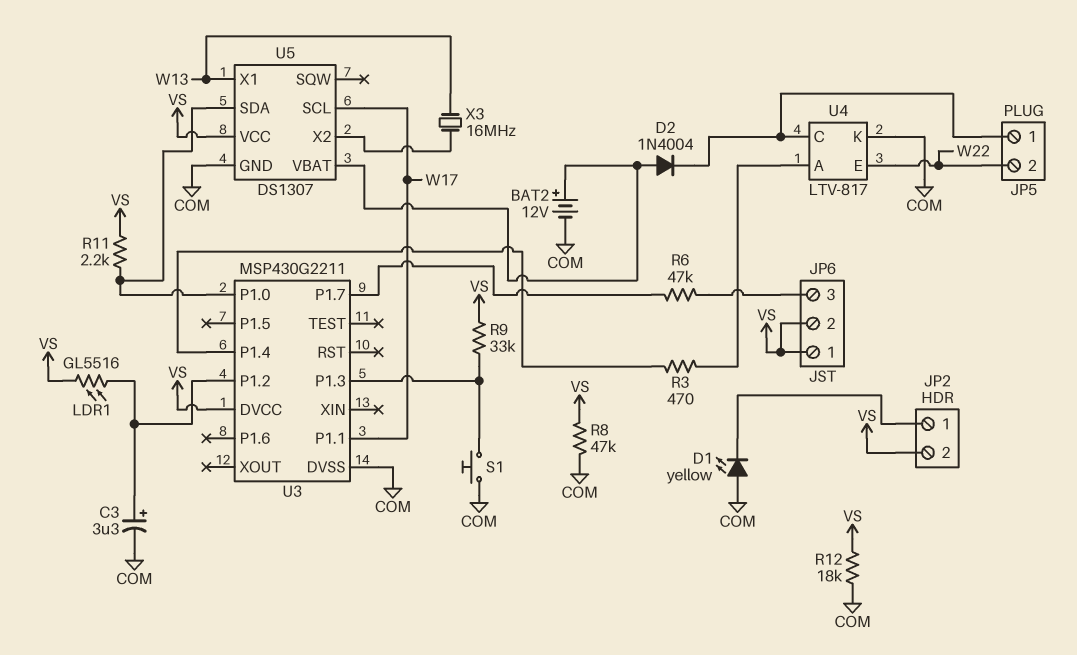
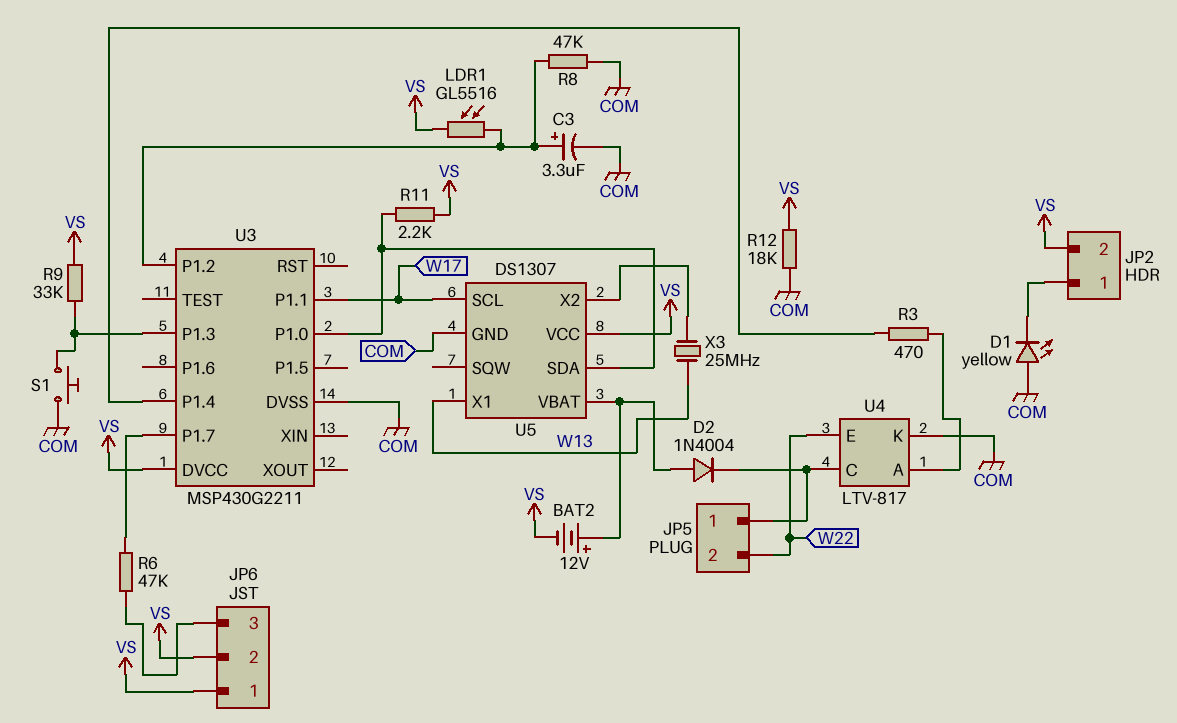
BAT2: 12V (plus U5/VBAT, minus COM) -> 12V (plus U5/VBAT, minus VS)
R8: 47k (COM, VS) -> 47k (COM, U3/P1.2)
X3: 16MHz (U5/X2, W13) -> 25MHz (U5/X2, W13)

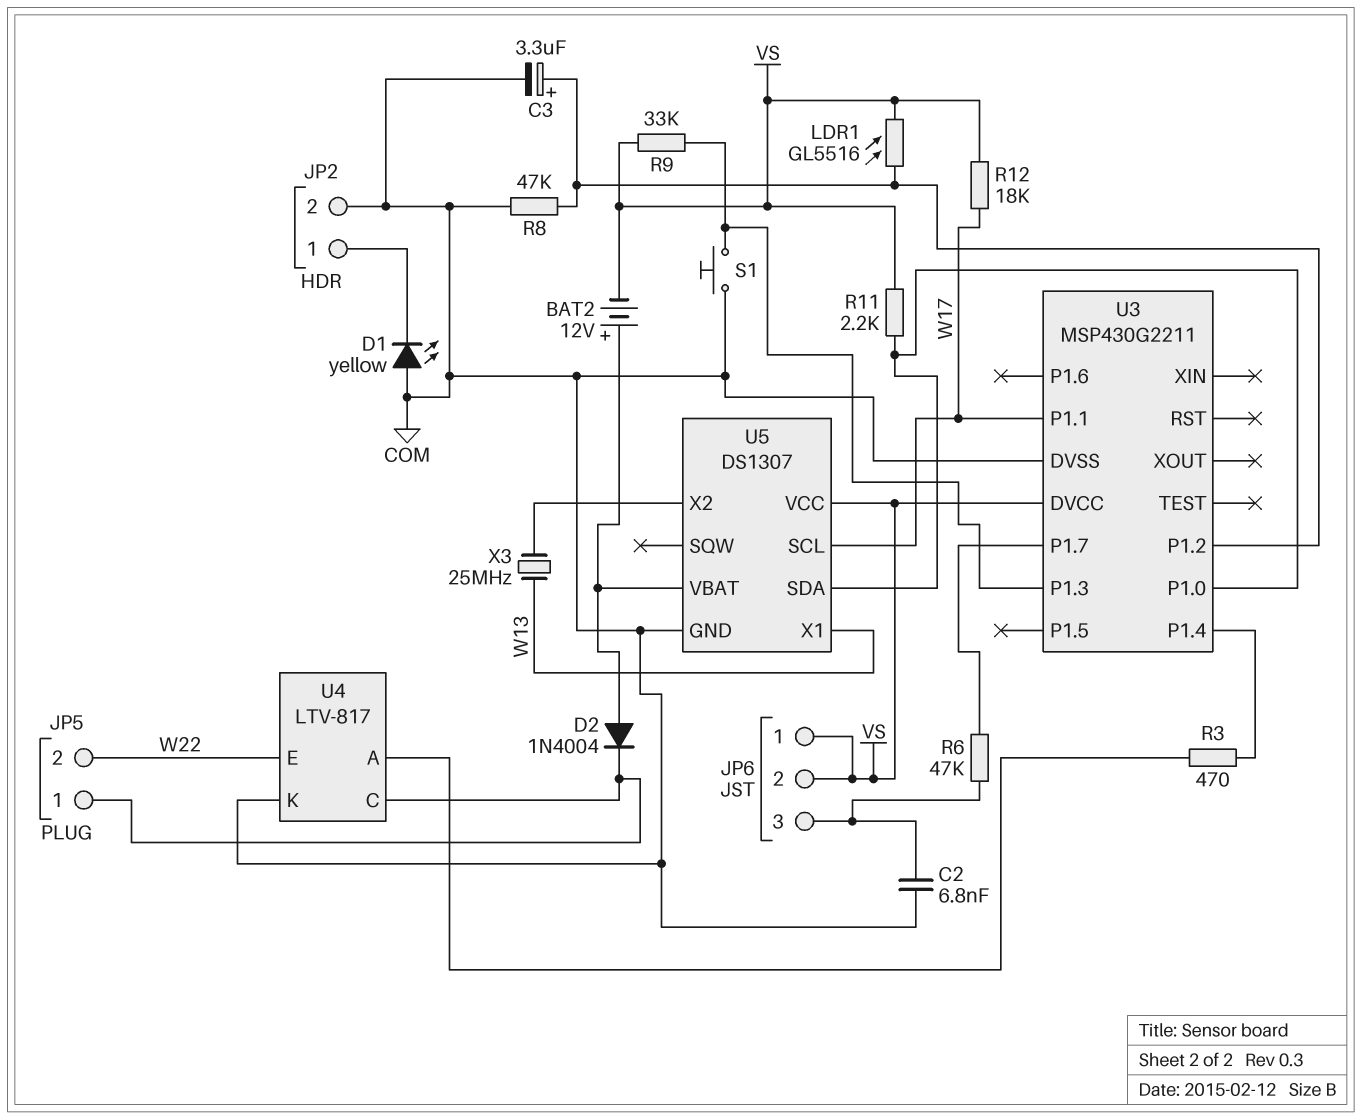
C2: none -> 6.8nF (COM, JP6/3)
JP2 pin 2: VS -> COM
R12: 18k (COM, VS) -> 18k (VS, W17)

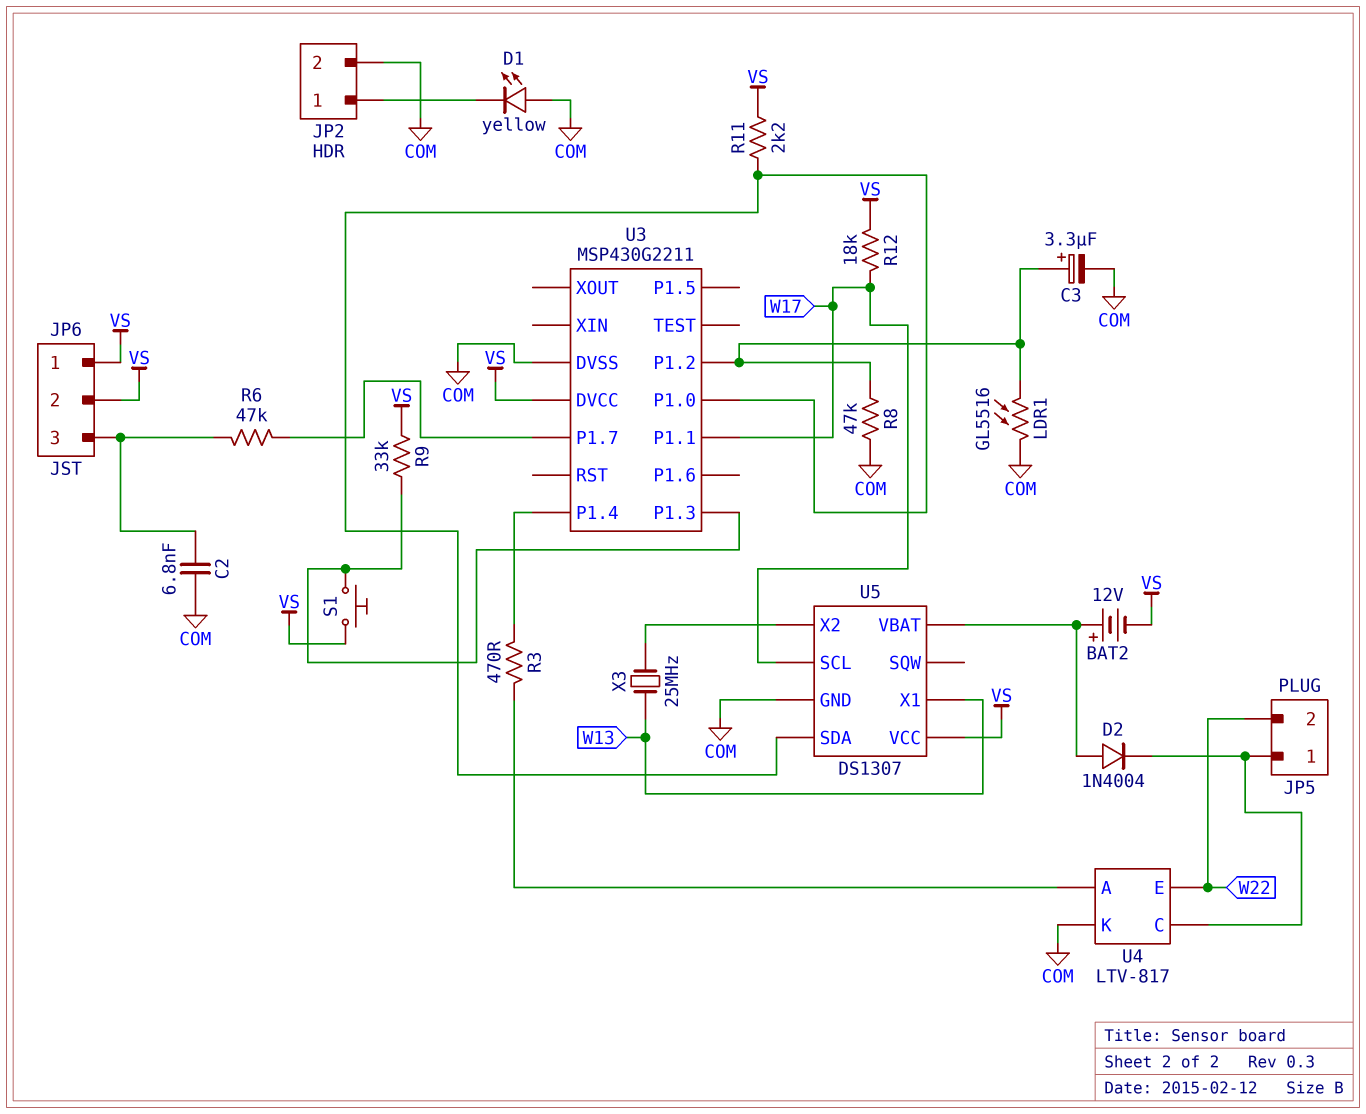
LDR1: GL5516 (U3/P1.2, VS) -> GL5516 (COM, U3/P1.2)
S1: button (COM, U3/P1.3) -> button (U3/P1.3, VS)

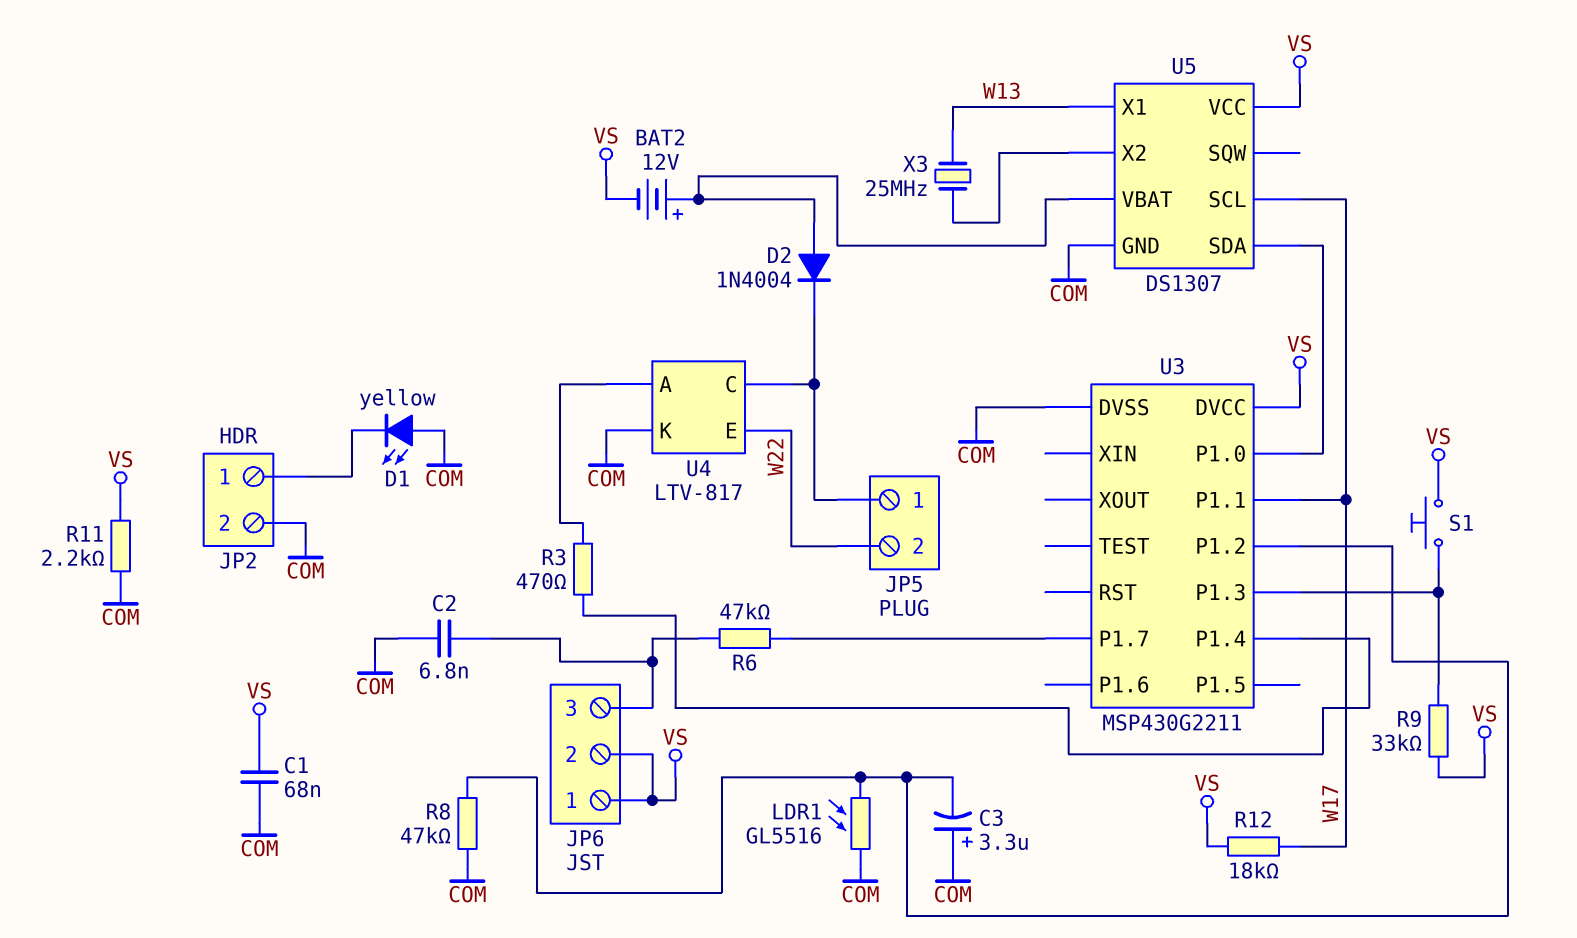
C1: none -> 68nF (COM, VS)
C3: 3.3uF (plus U3/P1.2, minus COM) -> 3.3uF (plus COM, minus U3/P1.2)
R11: 2.2k (U3/P1.0, VS) -> 2.2k (COM, VS)

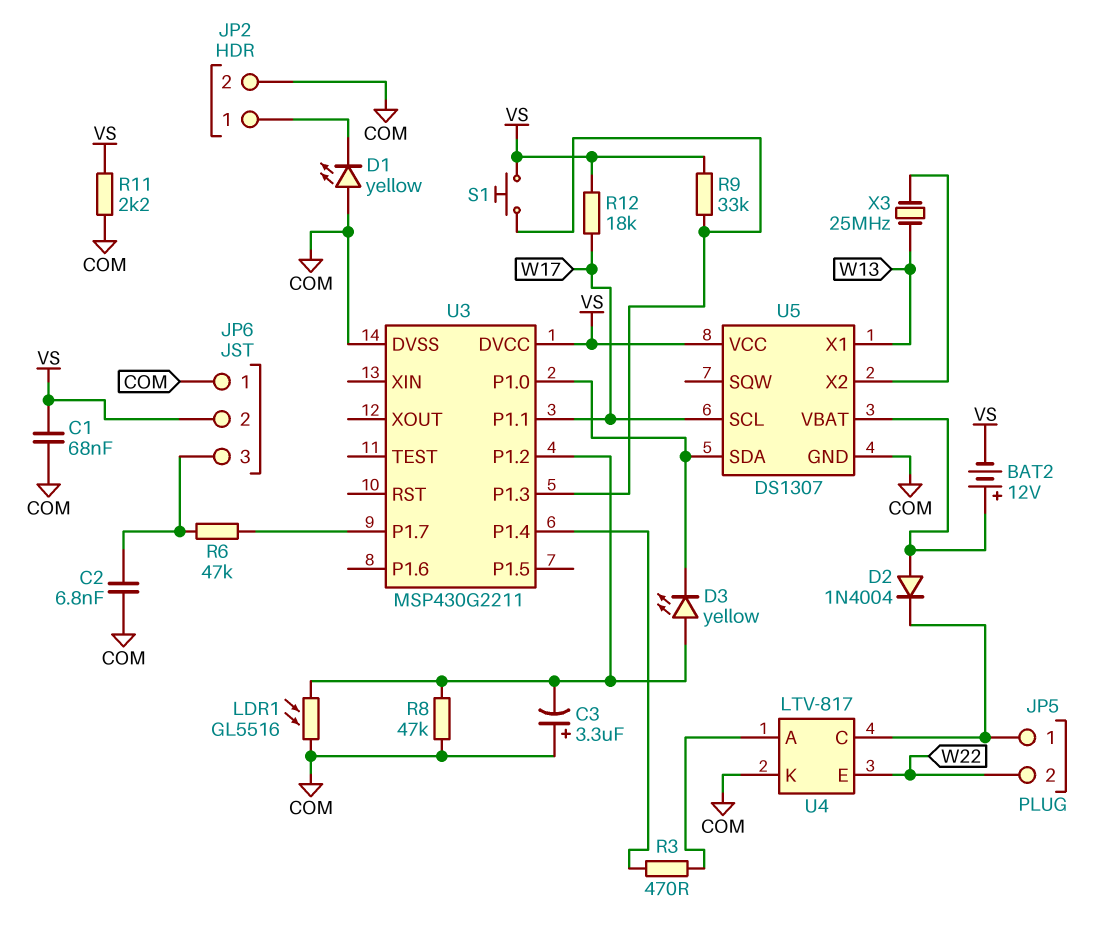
D3: none -> LED yellow (A U3/P1.2, K U3/P1.0)
JP6 pin 1: VS -> COM

